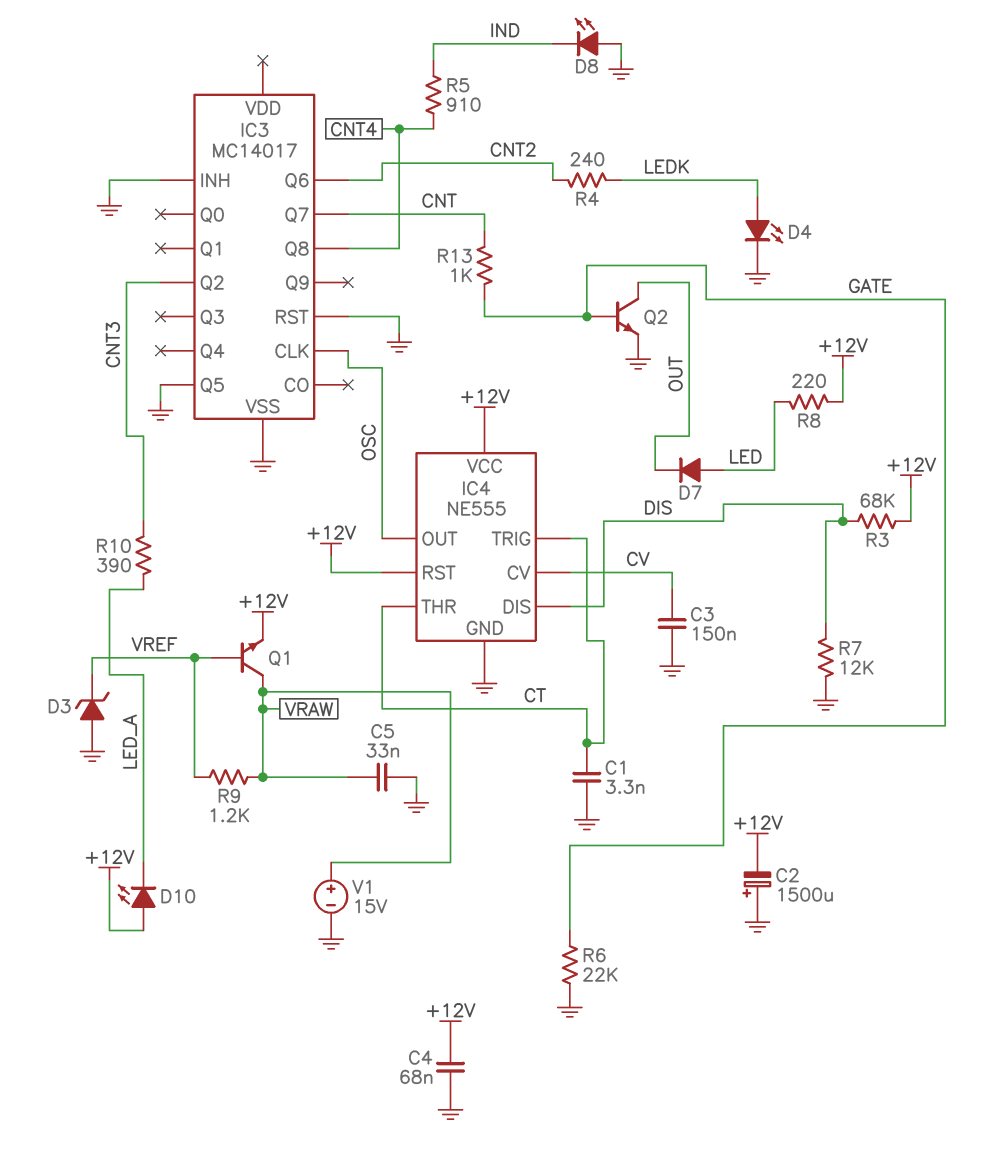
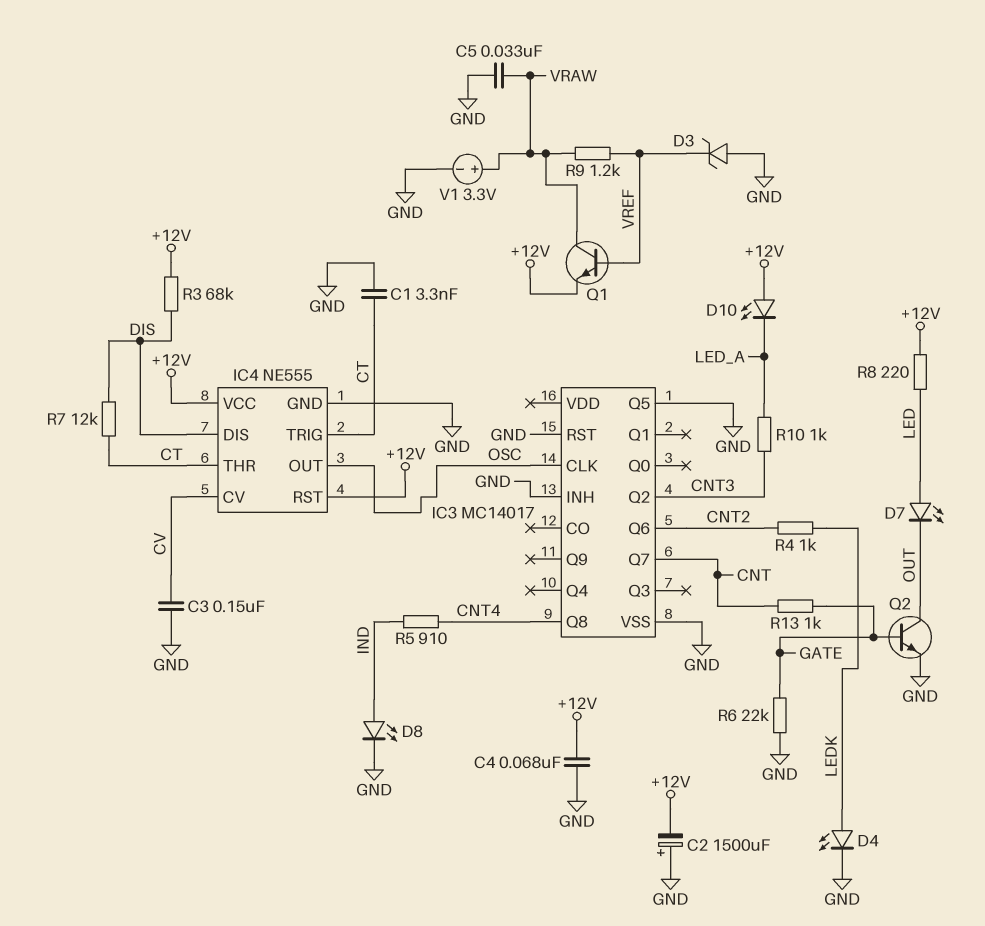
D7: diode (A LED, K OUT) -> LED (A LED, K OUT)
D8: LED (A GND, K IND) -> LED (A IND, K GND)
R4: 240 (CNT2, LEDK) -> 1k (CNT2, LEDK)
R7: 12k (DIS, GND) -> 12k (CT, DIS)
R10: 390 (CNT3, LED_A) -> 1k (CNT3, LED_A)
V1: 15V (plus VRAW, minus GND) -> 3.3V (plus VRAW, minus GND)

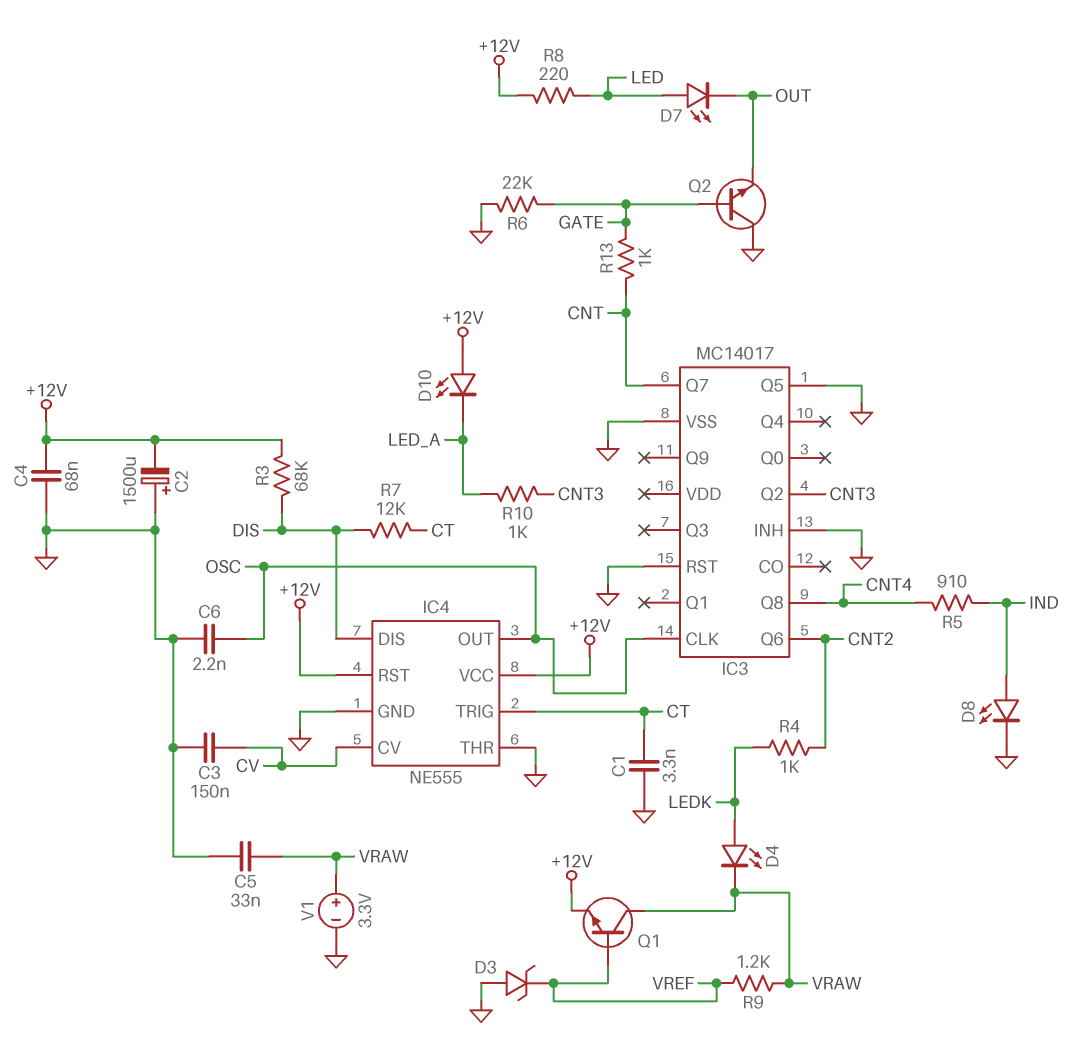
C6: none -> 2.2nF (GND, OSC)
D4: LED (A LEDK, K GND) -> LED (A LEDK, K VRAW)
IC4 pin THR: CT -> GND
Q2: NPN (B GATE, C OUT, E GND) -> NPN (B GATE, C GND, E OUT)

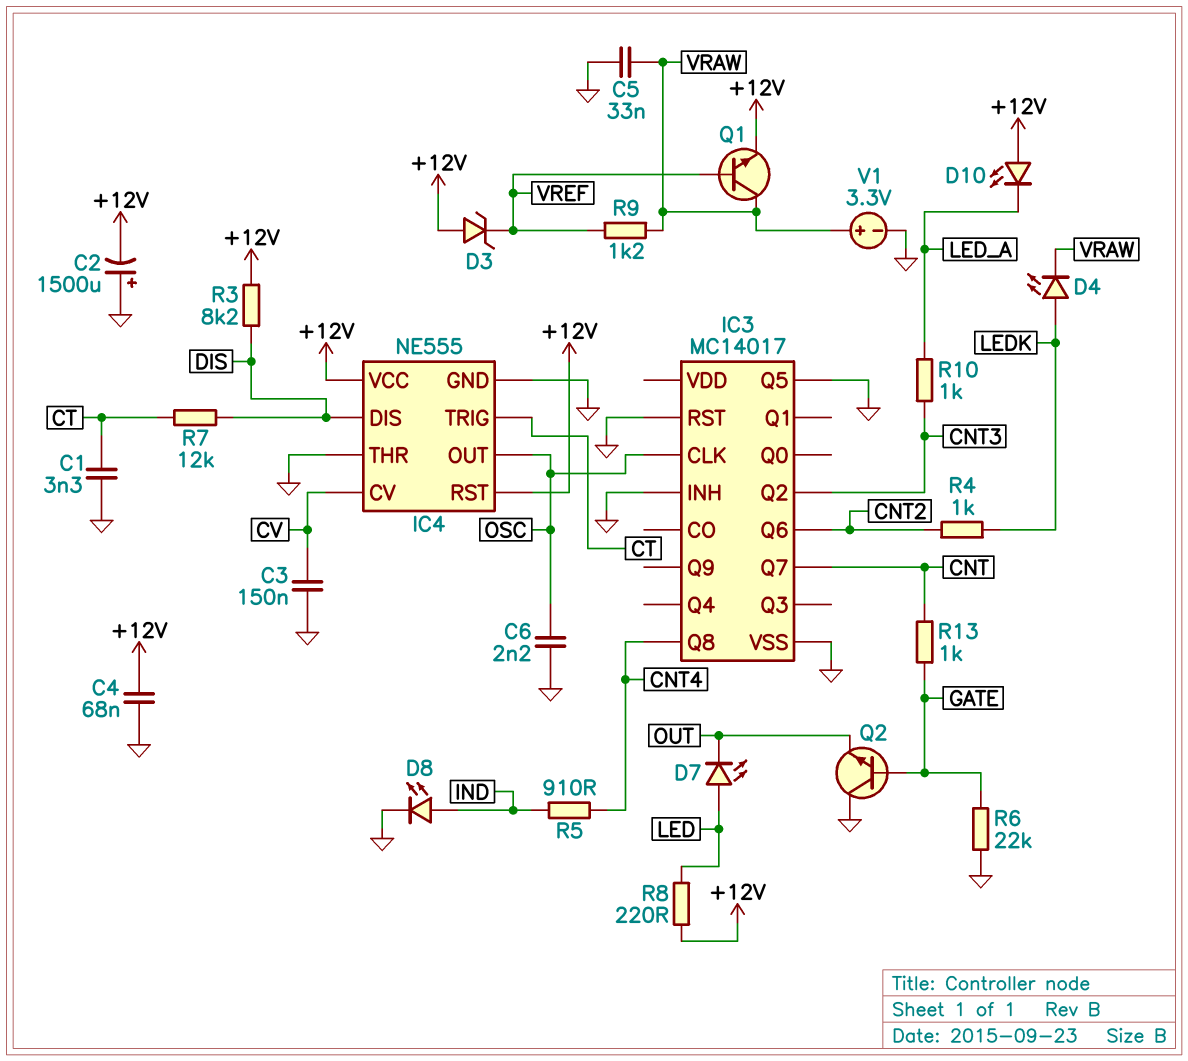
D3: zener (A GND, K VREF) -> zener (A +12V, K VREF)
R3: 68k (+12V, DIS) -> 8.2k (+12V, DIS)

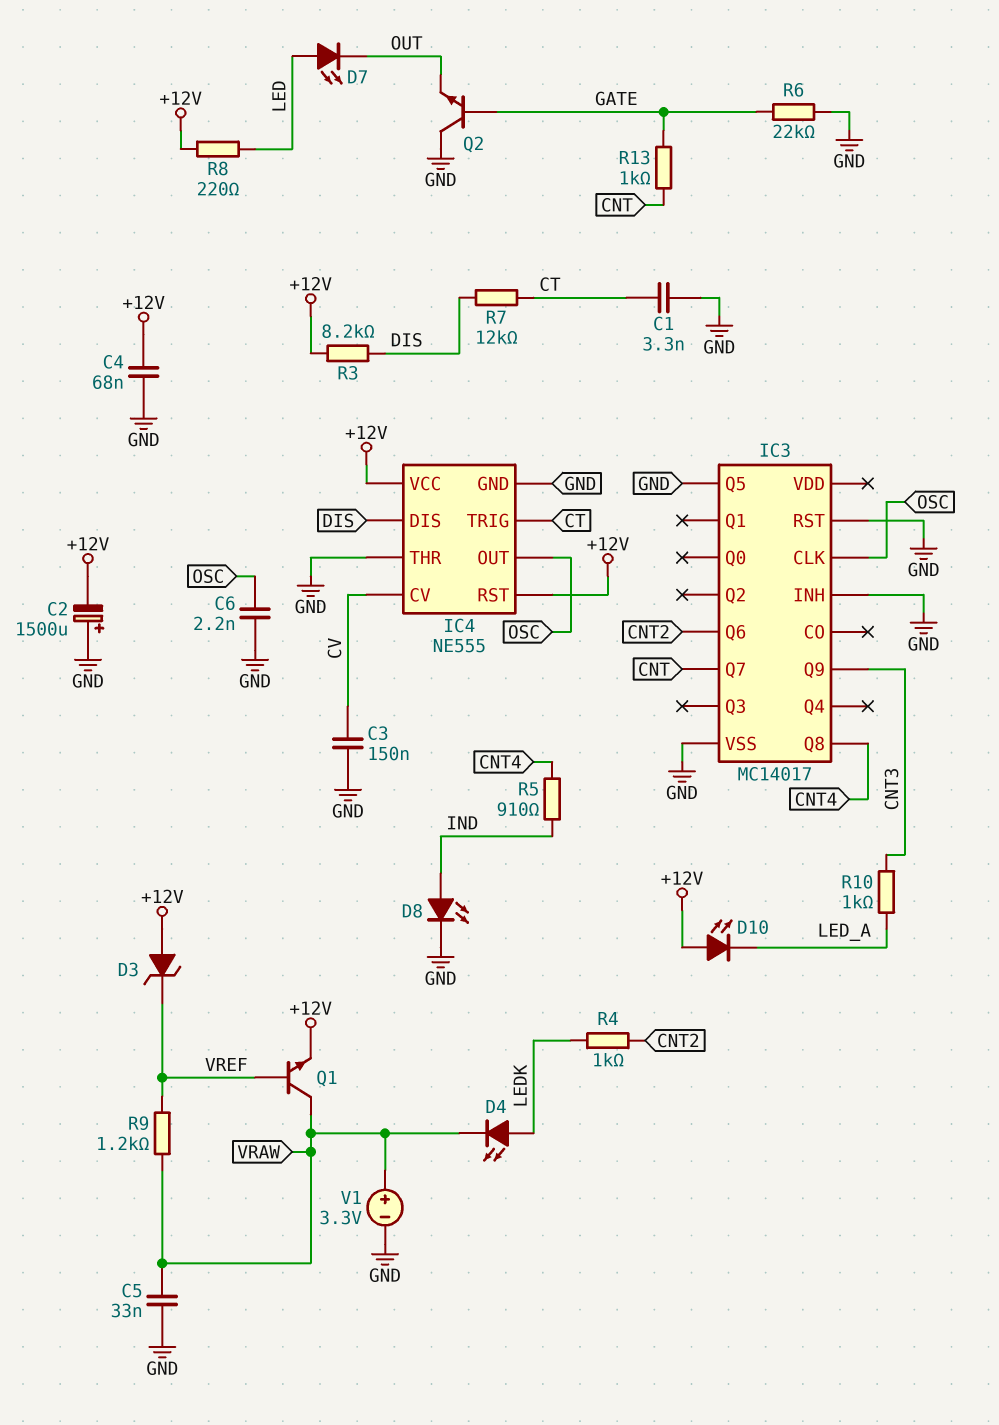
IC3 pin Q2: CNT3 -> none
IC3 pin Q9: none -> CNT3

